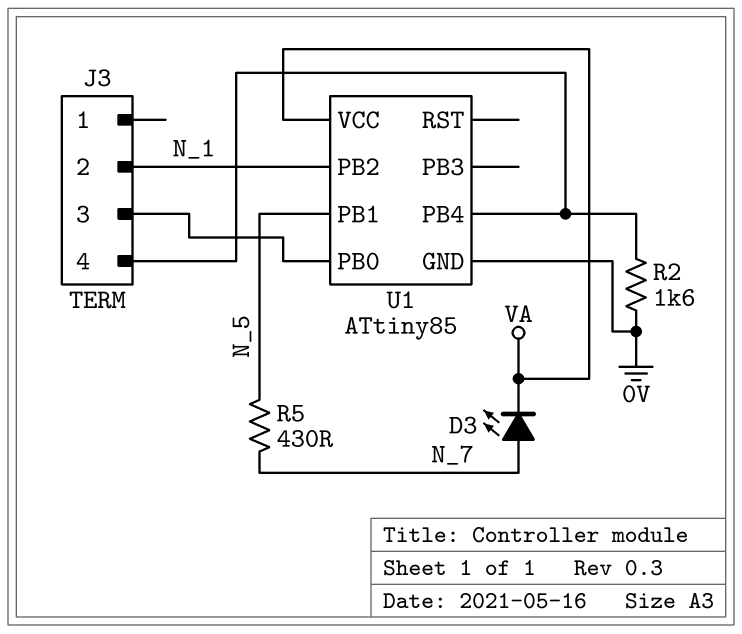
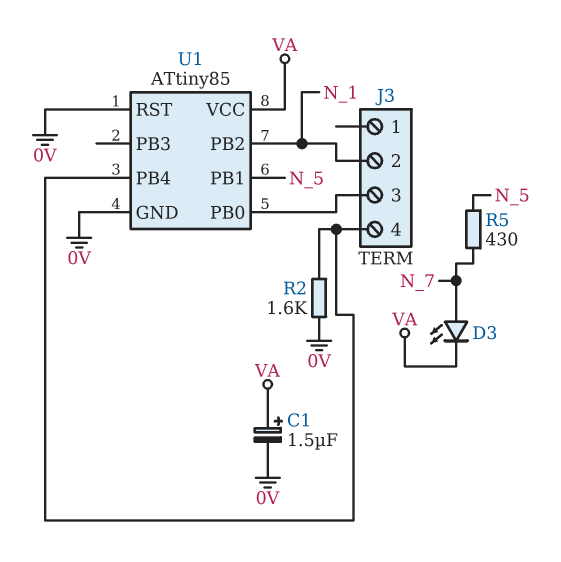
C1: none -> 1.5uF (plus VA, minus 0V)
U1 pin RST: none -> 0V

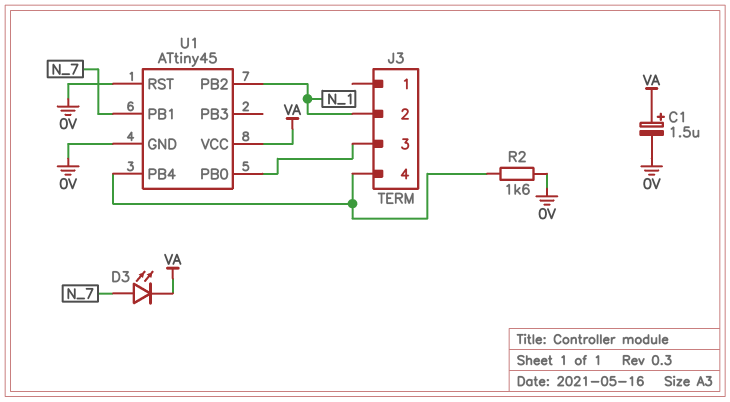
R5: 430 (N_5, N_7) -> none
U1: ATtiny85 -> ATtiny45
U1 pin PB1: N_5 -> N_7

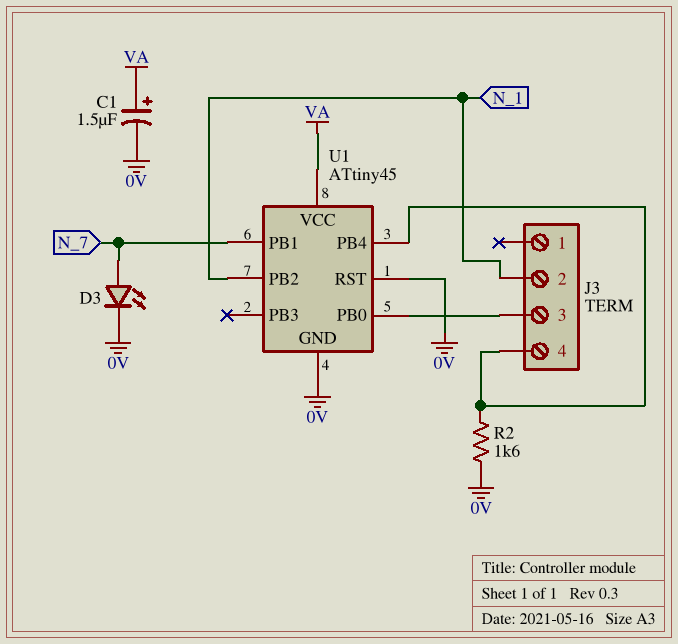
D3: LED (A N_7, K VA) -> LED (A N_7, K 0V)

